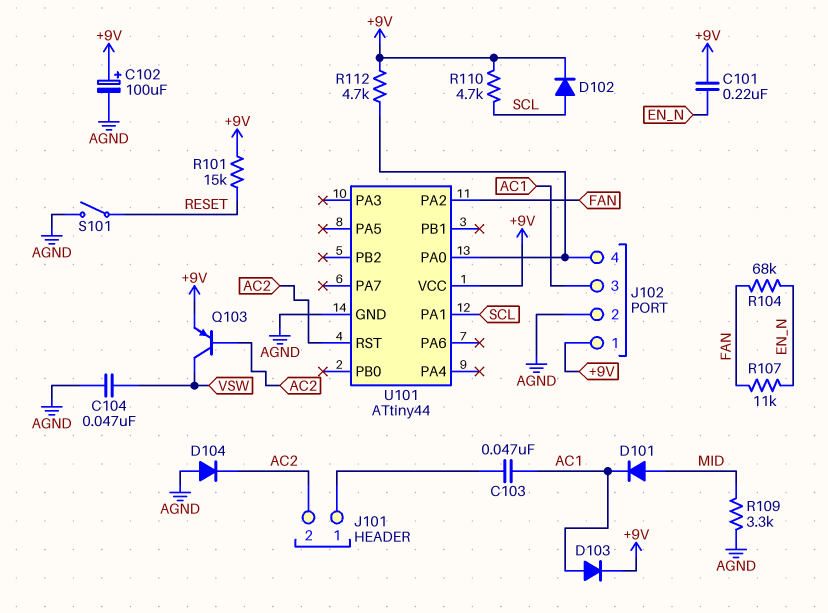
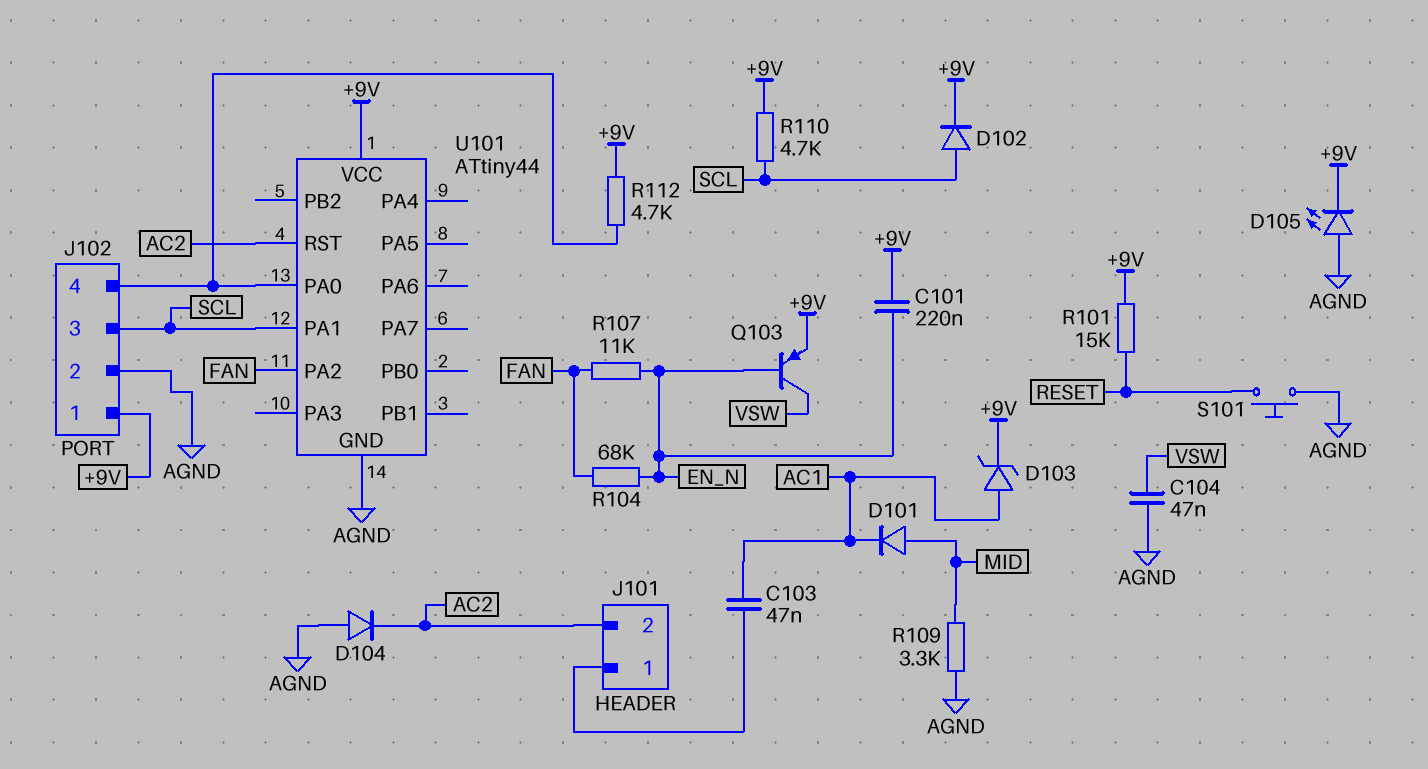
C102: 100uF (plus +9V, minus AGND) -> none
D103: diode (A AC1, K +9V) -> zener (A AC1, K +9V)
D105: none -> LED (A AGND, K +9V)
J102 pin 3: AC1 -> SCL
Q103: PNP (B AC2, C VSW, E +9V) -> PNP (B EN_N, C VSW, E +9V)
S101: switch (AGND, RESET) -> button (AGND, RESET)

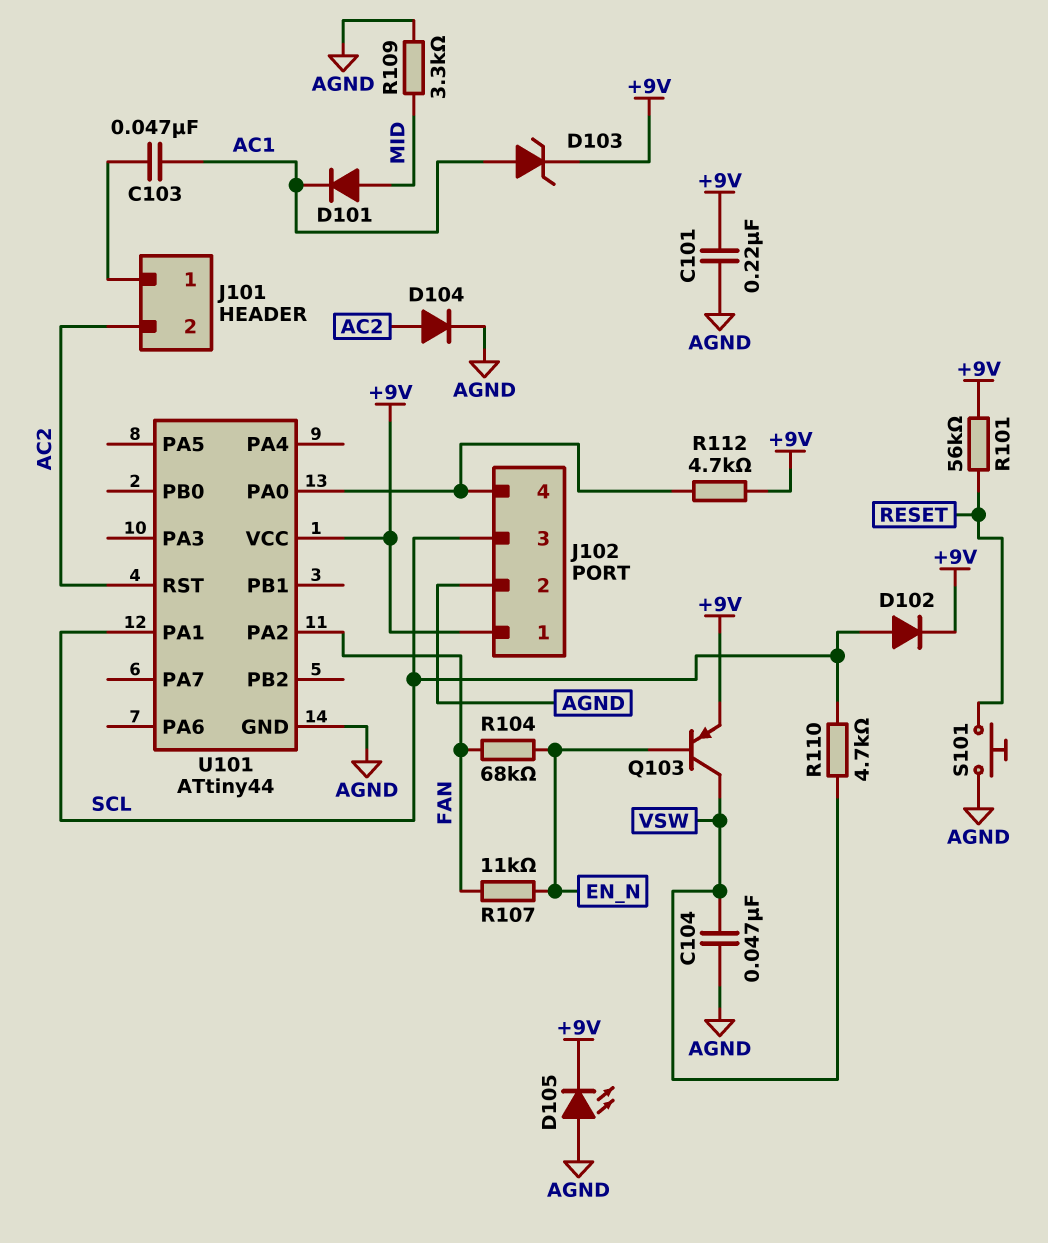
C101: 220nF (+9V, EN_N) -> 220nF (+9V, AGND)
D104: diode (A AGND, K AC2) -> diode (A AC2, K AGND)
R101: 15k (+9V, RESET) -> 56k (+9V, RESET)
R110: 4.7k (+9V, SCL) -> 4.7k (SCL, VSW)

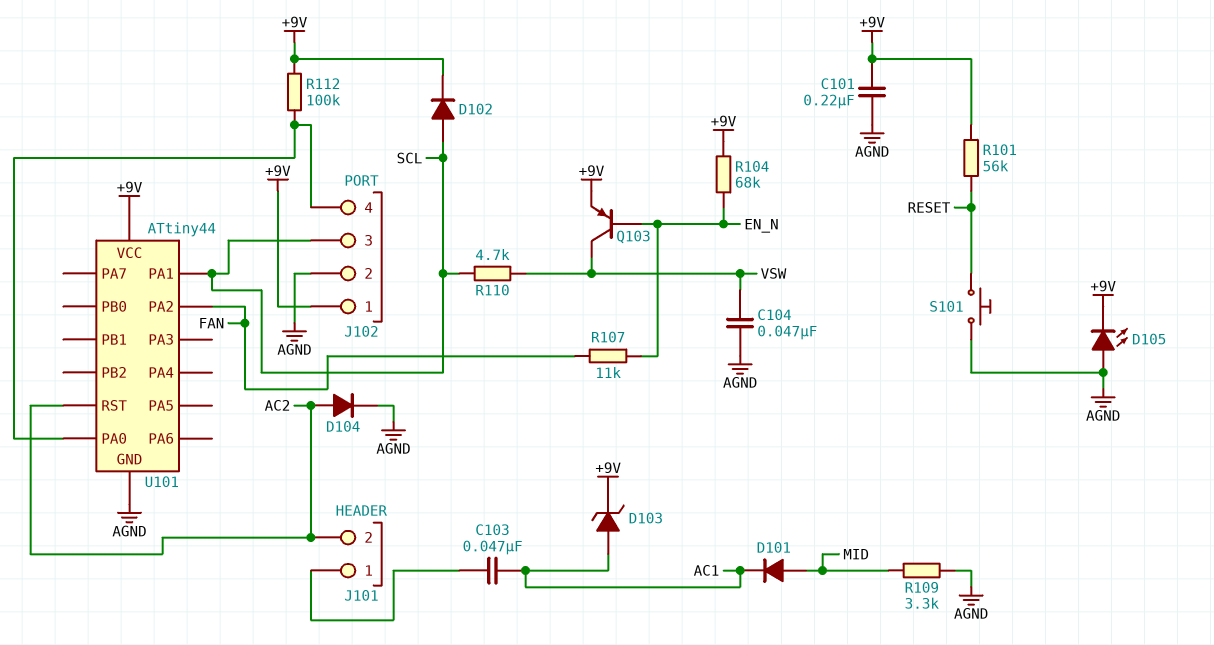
R104: 68k (EN_N, FAN) -> 68k (+9V, EN_N)
R112: 4.7k (+9V, J102/4) -> 100k (+9V, J102/4)

